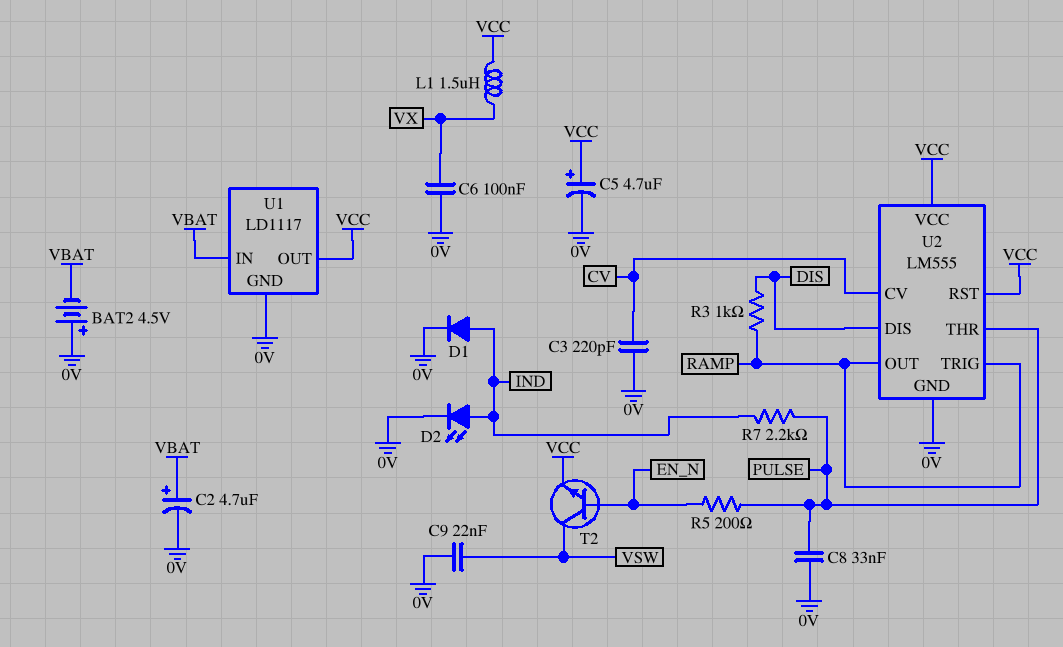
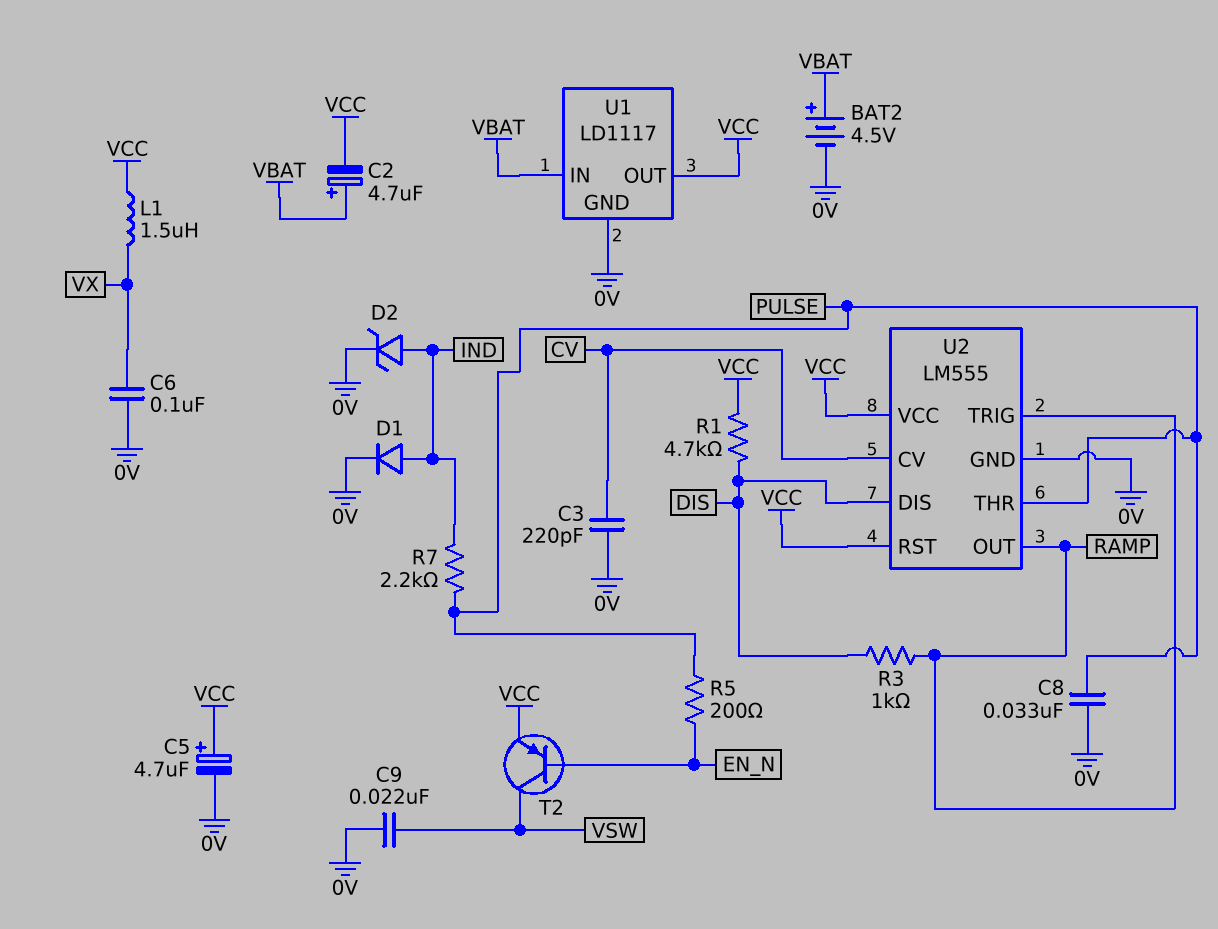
BAT2: 4.5V (plus 0V, minus VBAT) -> 4.5V (plus VBAT, minus 0V)
C2: 4.7uF (plus VBAT, minus 0V) -> 4.7uF (plus VBAT, minus VCC)
D2: LED (A IND, K 0V) -> zener (A IND, K 0V)
R1: none -> 4.7k (DIS, VCC)
T2: NPN (B EN_N, C VSW, E VCC) -> PNP (B EN_N, C VSW, E VCC)

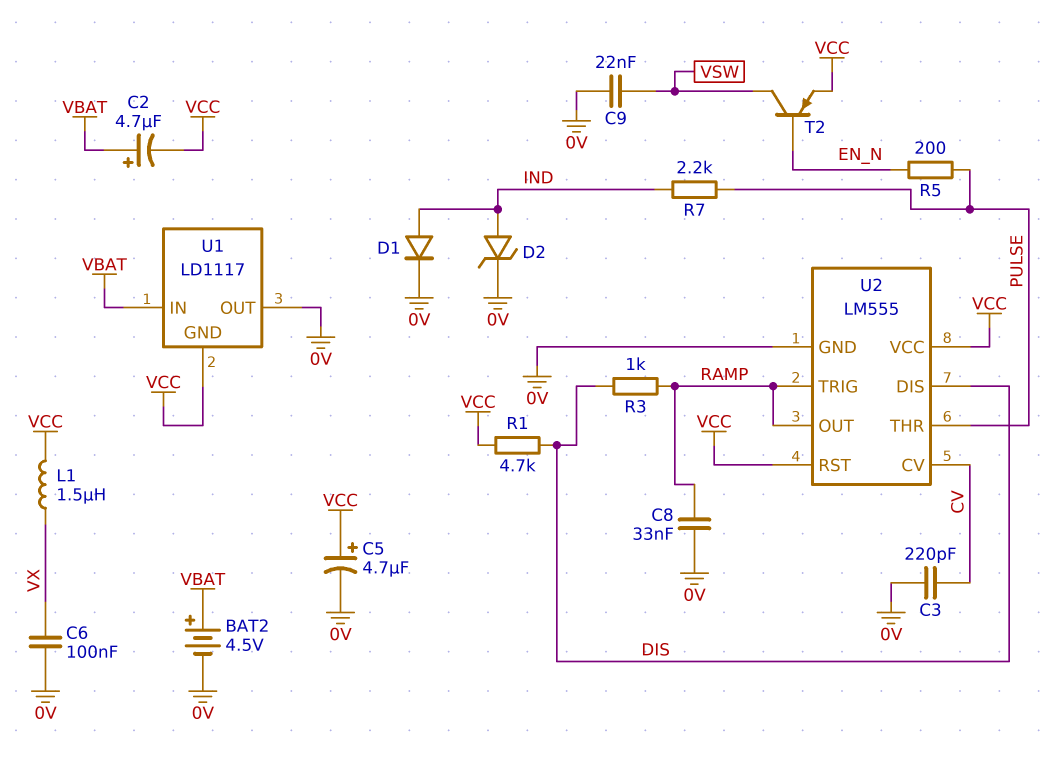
C8: 33nF (0V, PULSE) -> 33nF (0V, RAMP)
U1 pin GND: 0V -> VCC
U1 pin OUT: VCC -> 0V

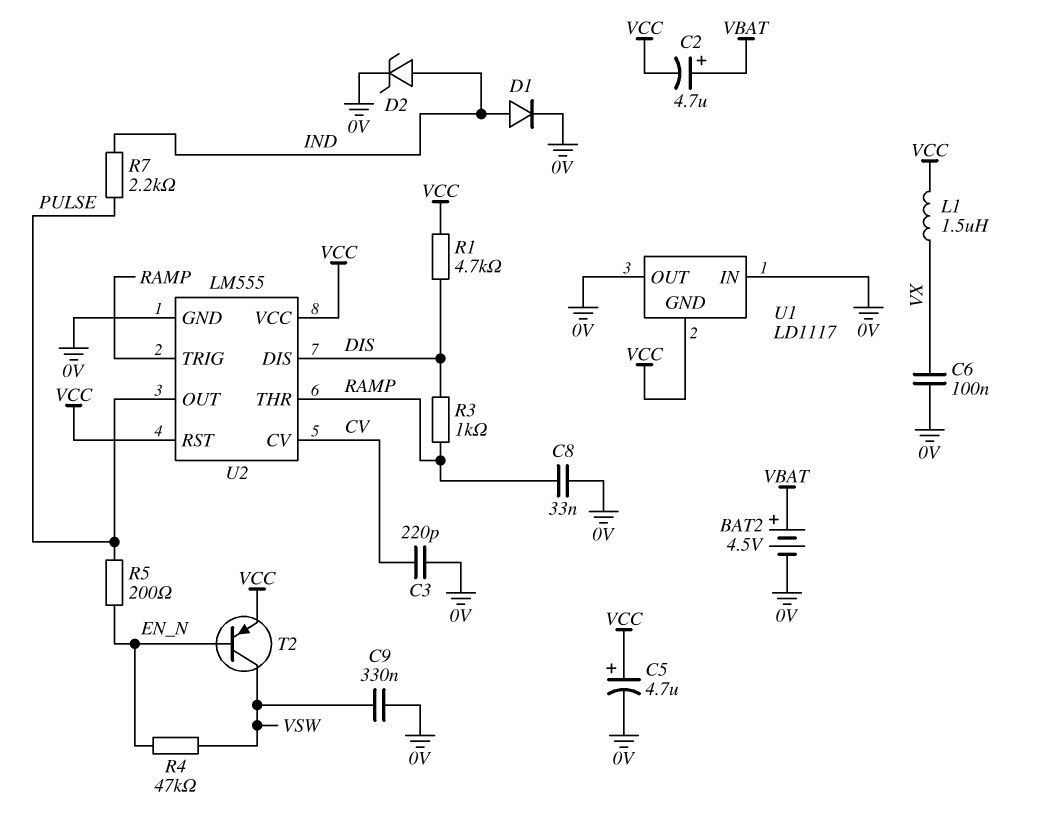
C9: 22nF (0V, VSW) -> 330nF (0V, VSW)
R4: none -> 47k (EN_N, VSW)
U1 pin IN: VBAT -> 0V
U2 pin OUT: RAMP -> PULSE
U2 pin THR: PULSE -> RAMP

